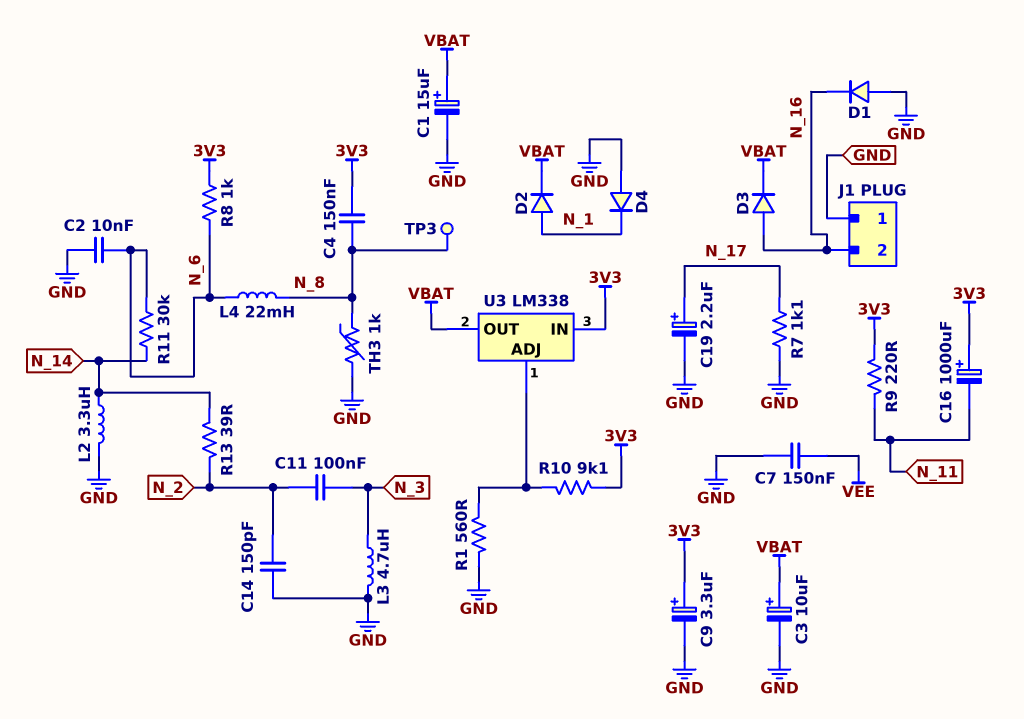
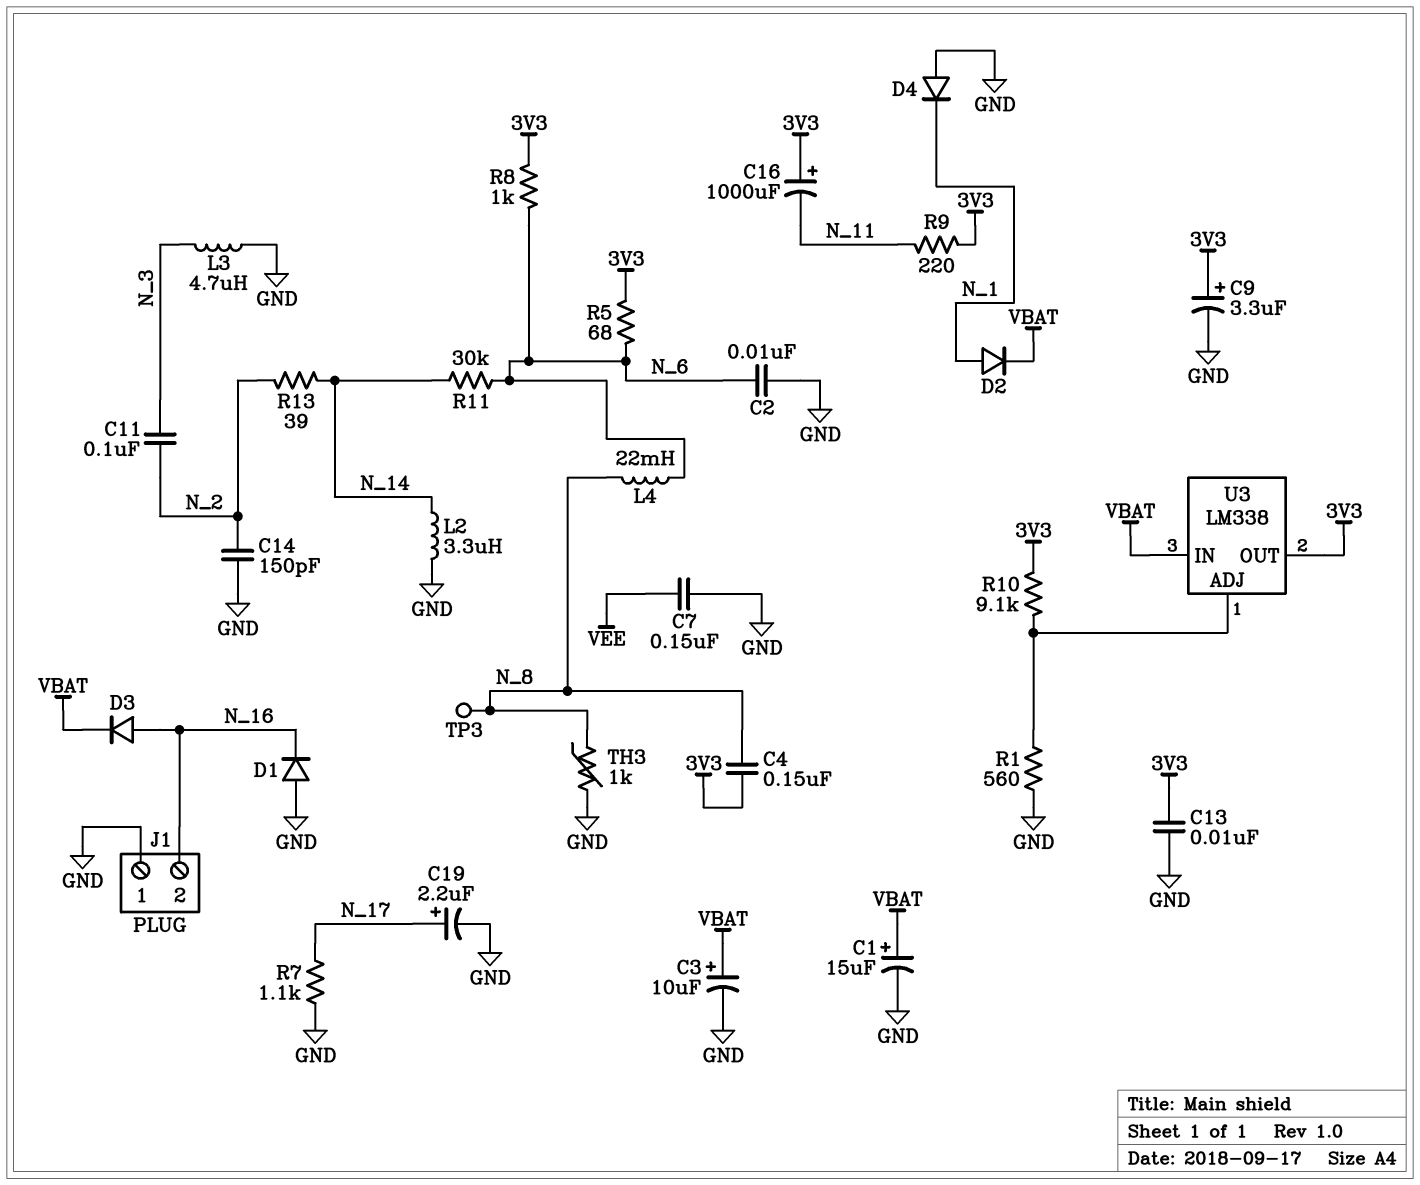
C13: none -> 10nF (3V3, GND)
R5: none -> 68 (3V3, N_6)
U3 pin IN: 3V3 -> VBAT
U3 pin OUT: VBAT -> 3V3

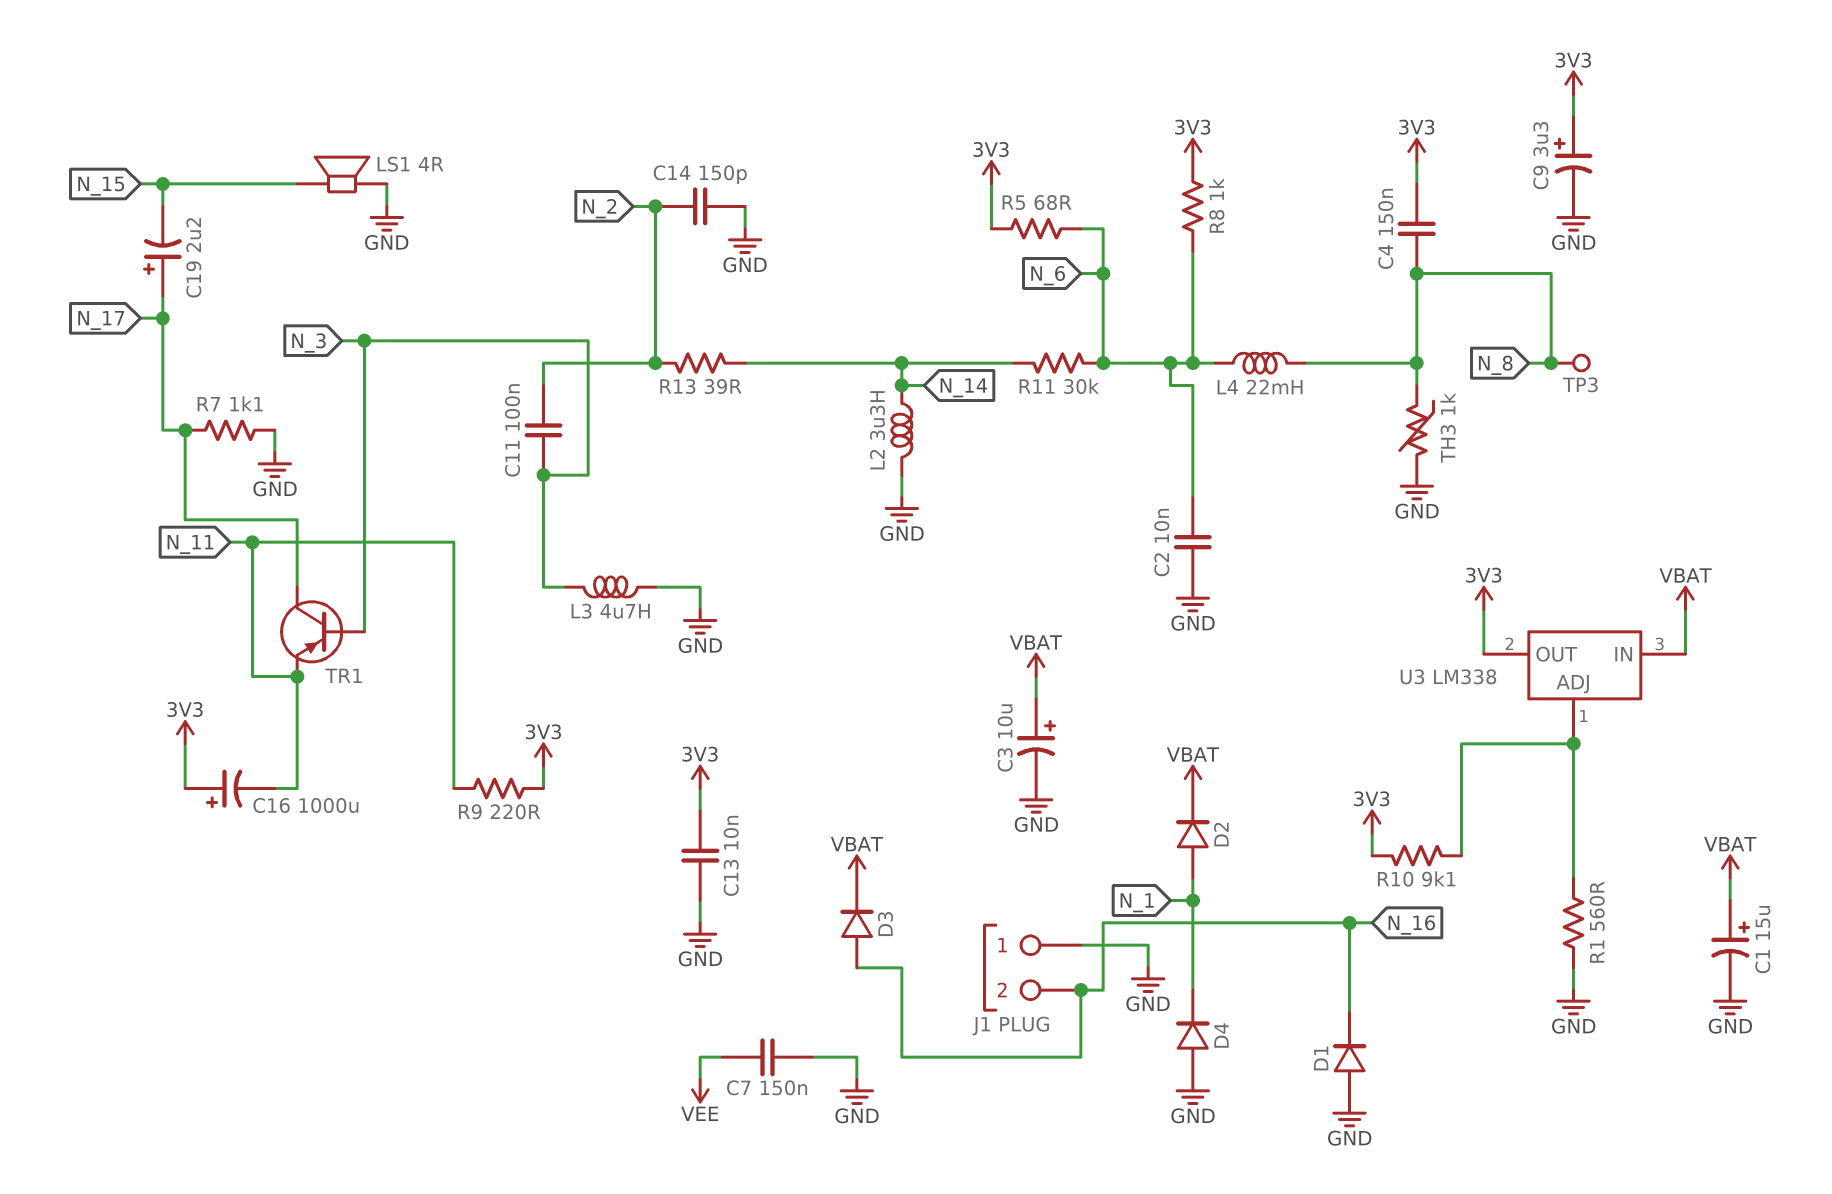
C19: 2.2uF (plus N_17, minus GND) -> 2.2uF (plus N_17, minus N_15)
LS1: none -> speaker 4R (GND, N_15)
TR1: none -> PNP (B N_3, C N_17, E N_11)

